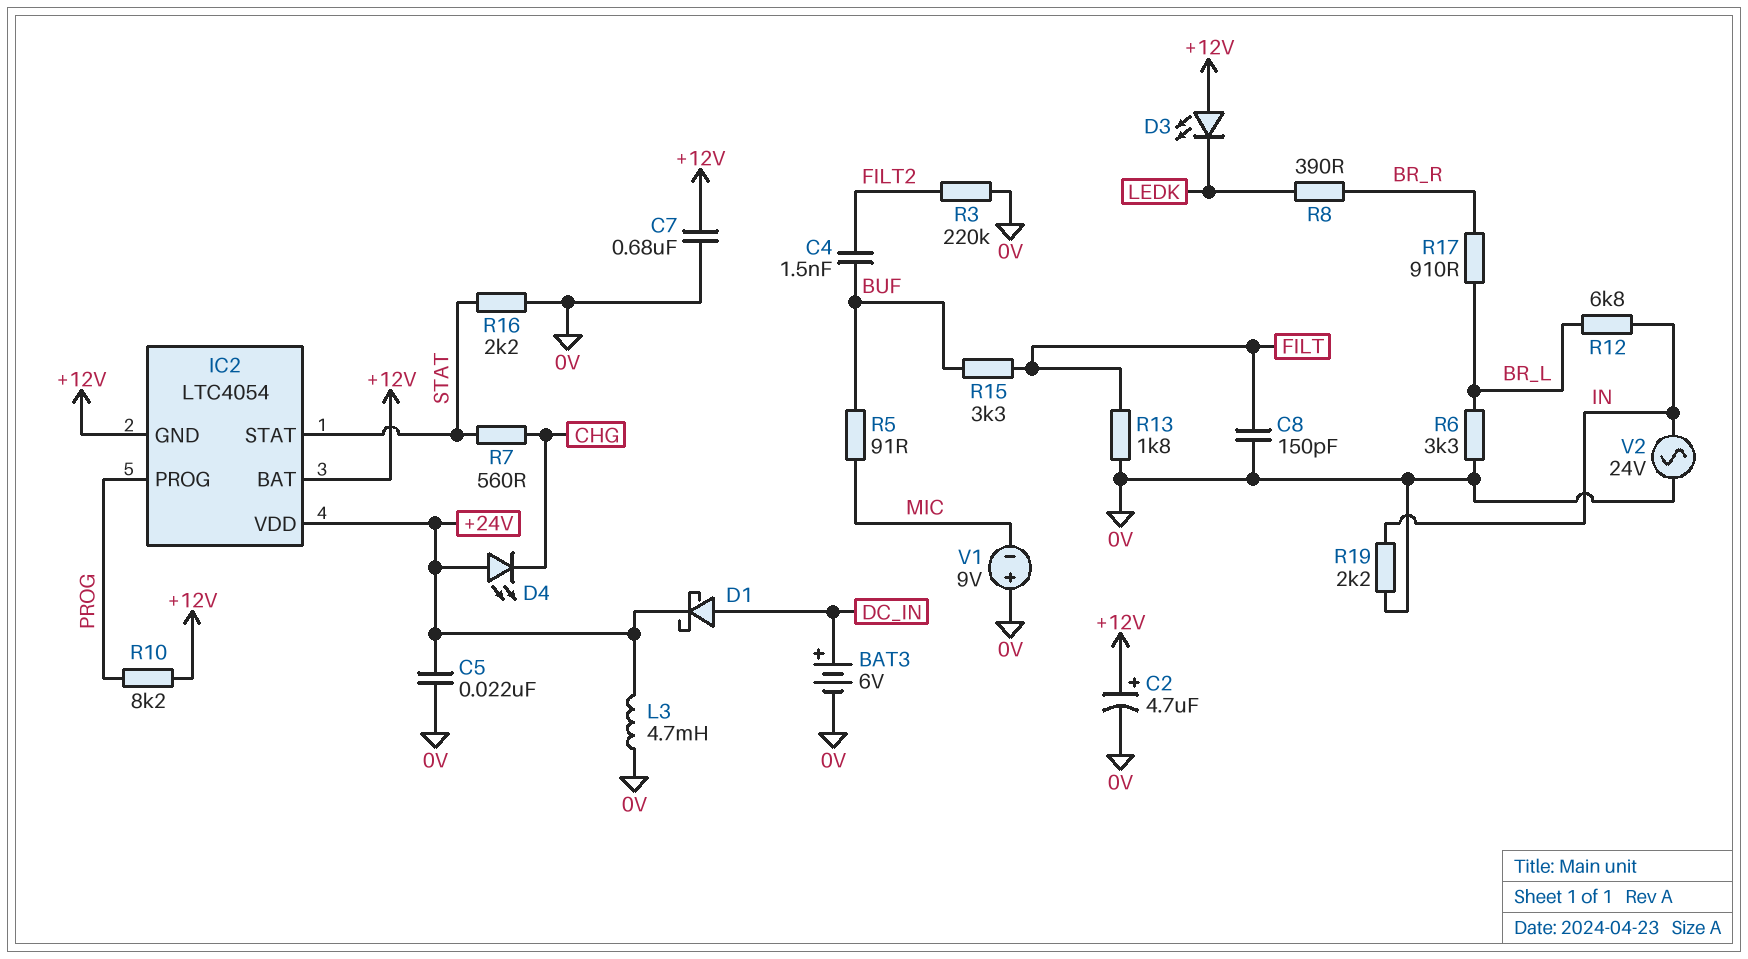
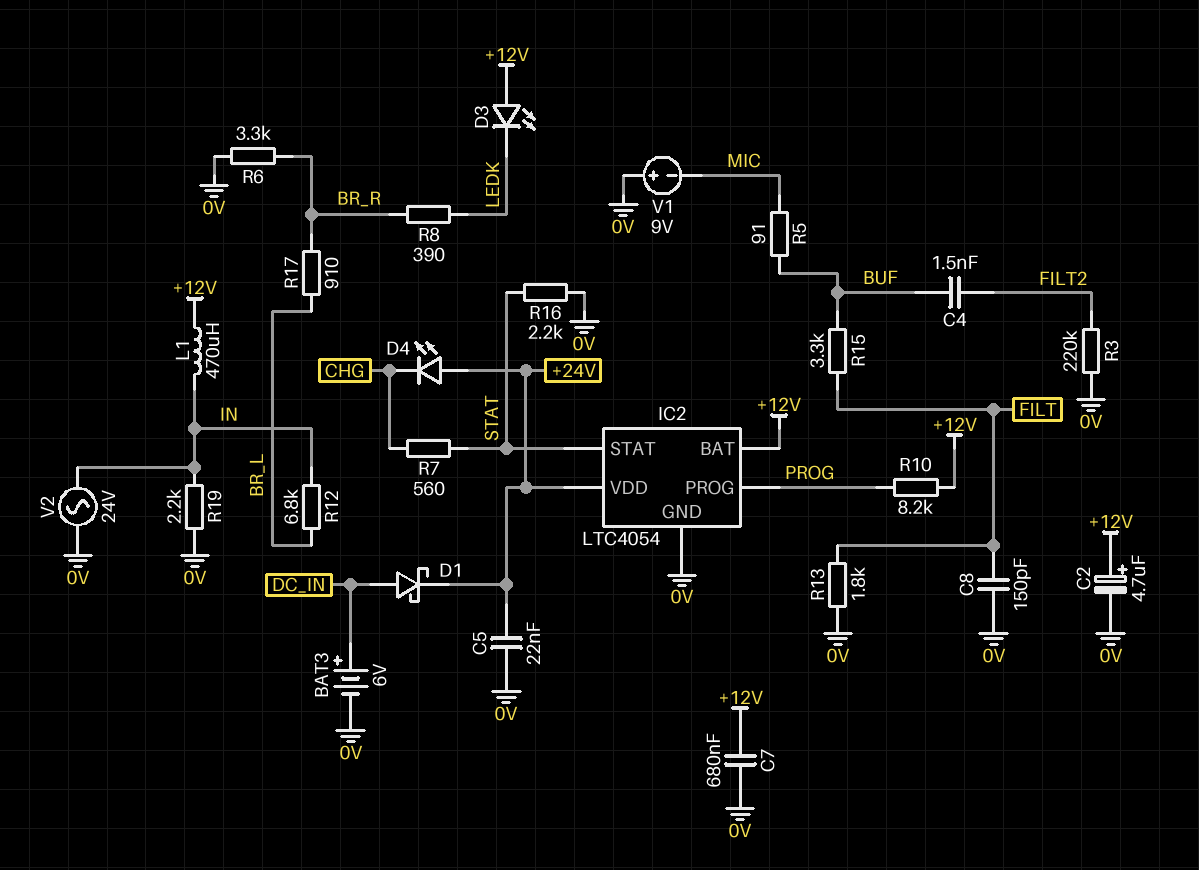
IC2 pin GND: +12V -> 0V
L1: none -> 470uH (+12V, IN)
L3: 4.7mH (+24V, 0V) -> none
R6: 3.3k (0V, BR_L) -> 3.3k (0V, BR_R)

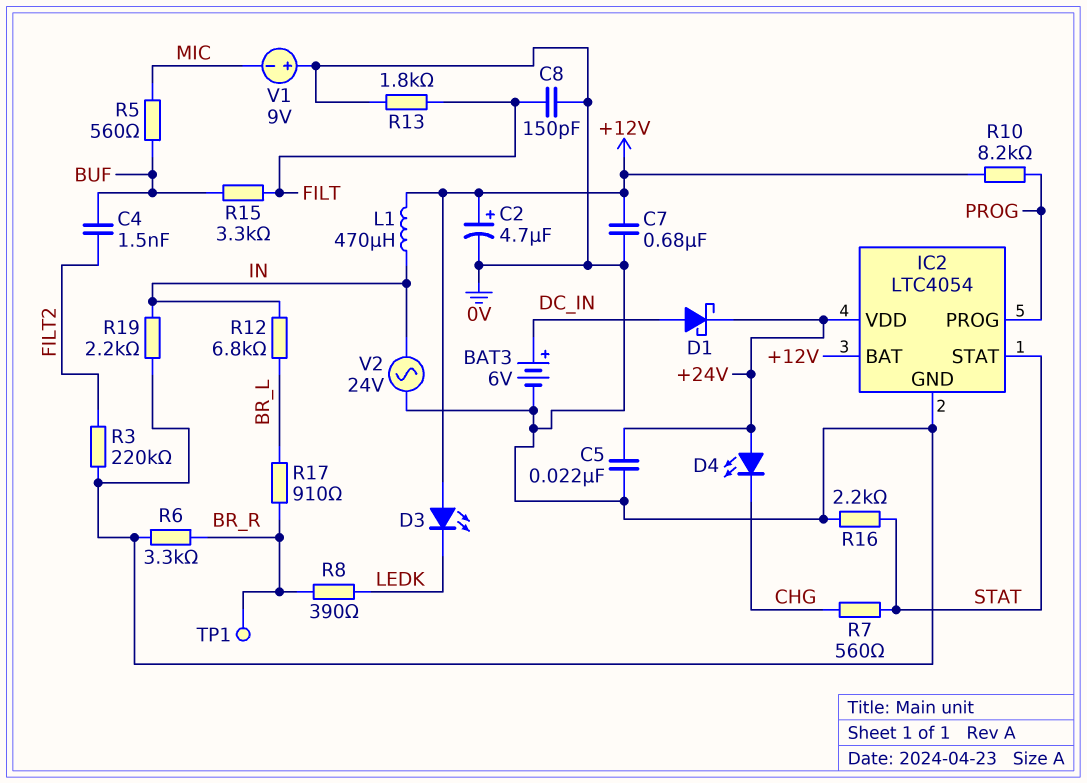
R5: 91 (BUF, MIC) -> 560 (BUF, MIC)
TP1: none -> test point (BR_R)

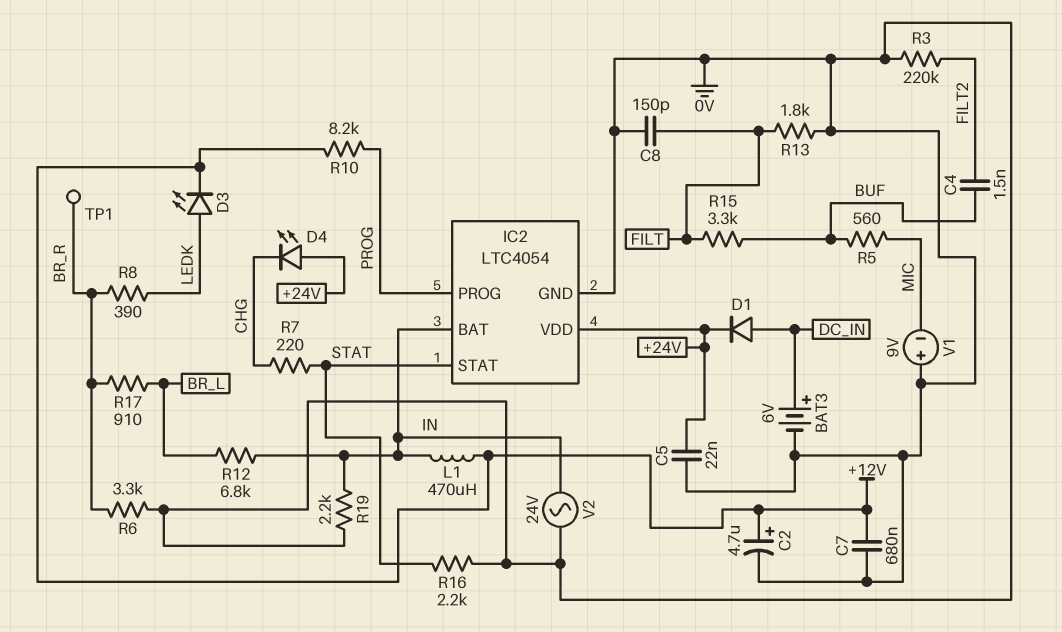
D1: schottky (A DC_IN, K +24V) -> diode (A DC_IN, K +24V)
D3: LED (A +12V, K LEDK) -> LED (A LEDK, K +12V)
IC2 pin BAT: +12V -> IN
R7: 560 (CHG, STAT) -> 220 (CHG, STAT)

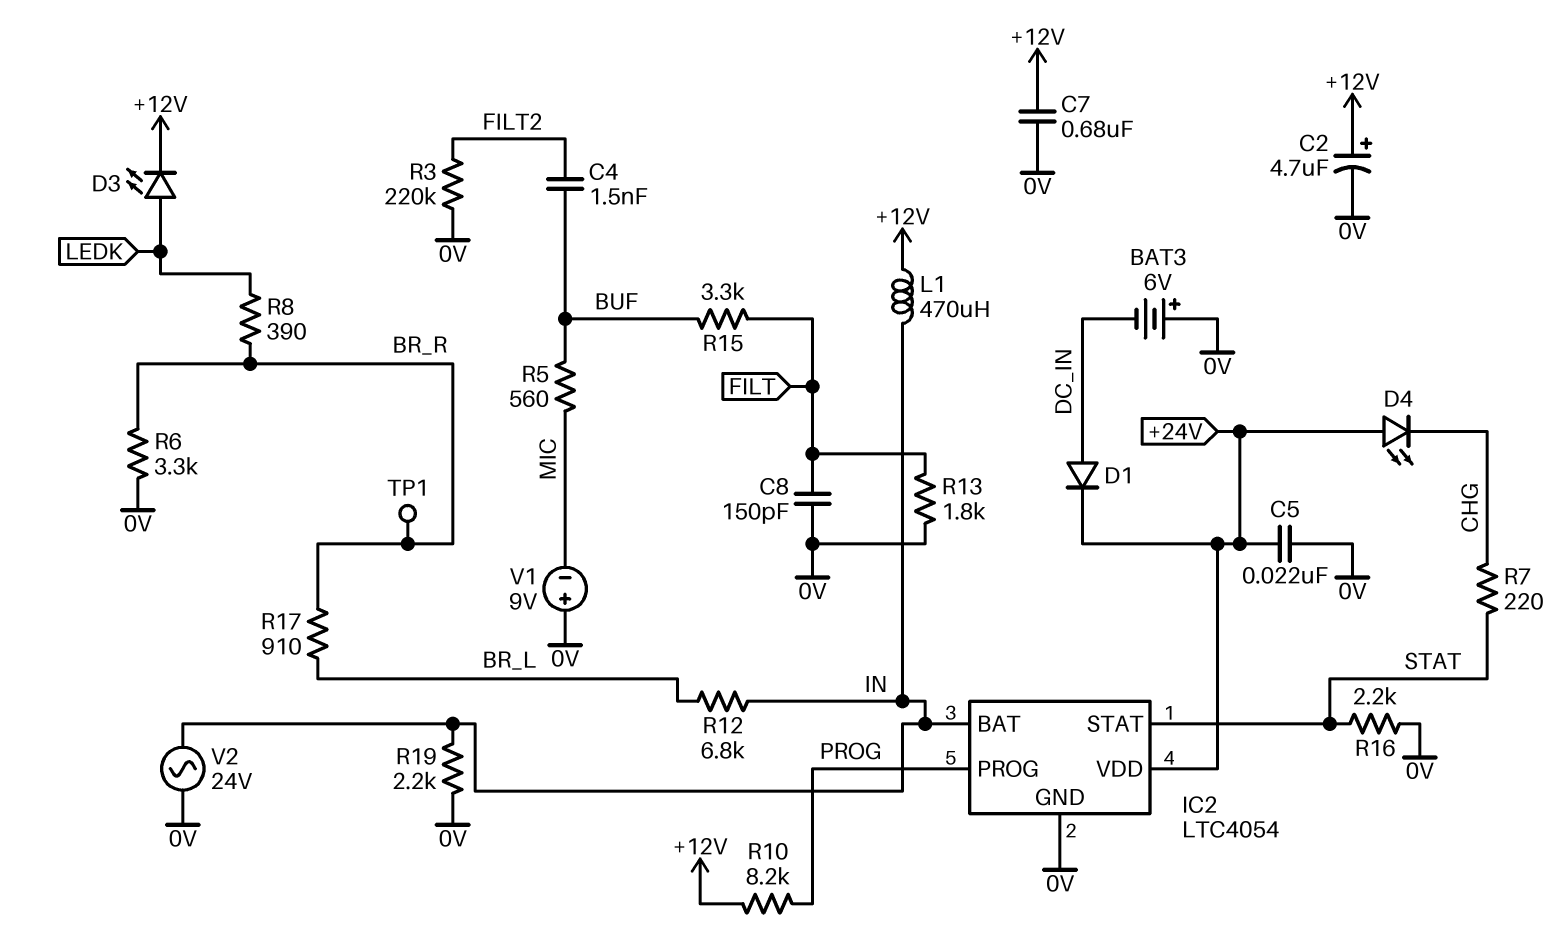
BAT3: 6V (plus DC_IN, minus 0V) -> 6V (plus 0V, minus DC_IN)

